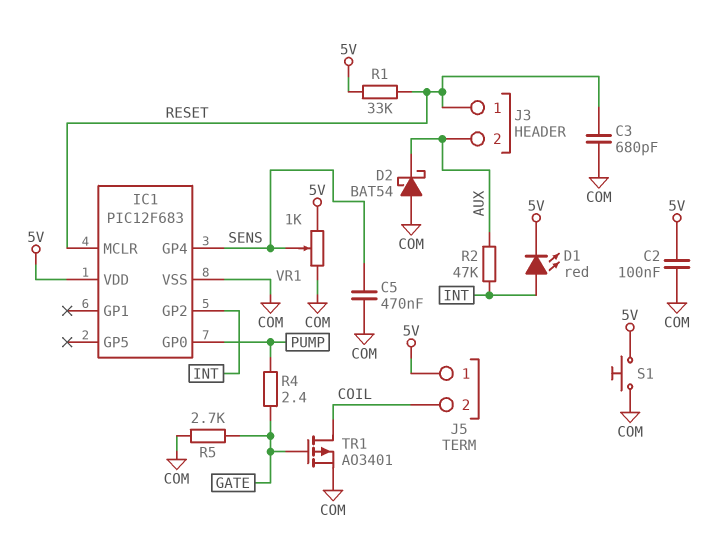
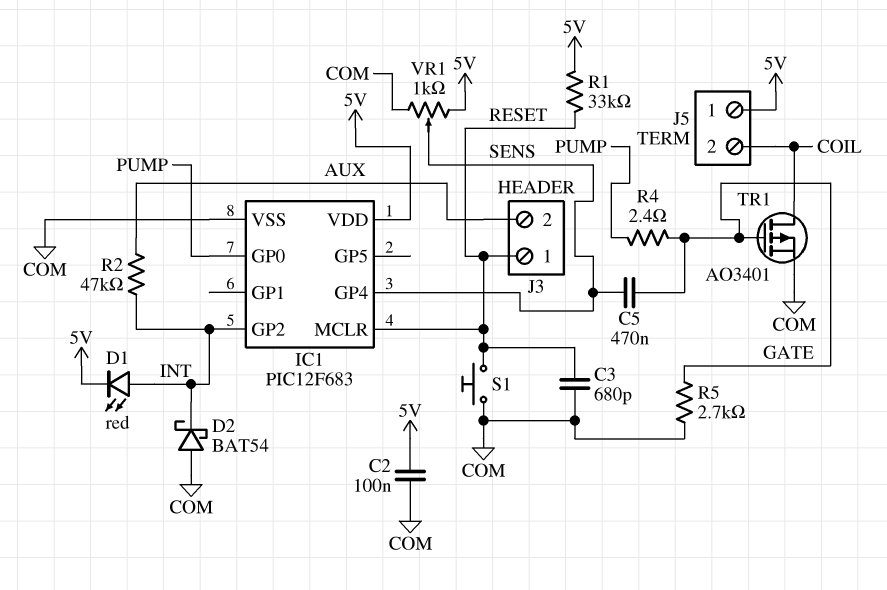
C5: 470nF (COM, SENS) -> 470nF (GATE, SENS)
D2: schottky BAT54 (A COM, K AUX) -> schottky BAT54 (A COM, K INT)
S1: button (5V, COM) -> button (COM, RESET)

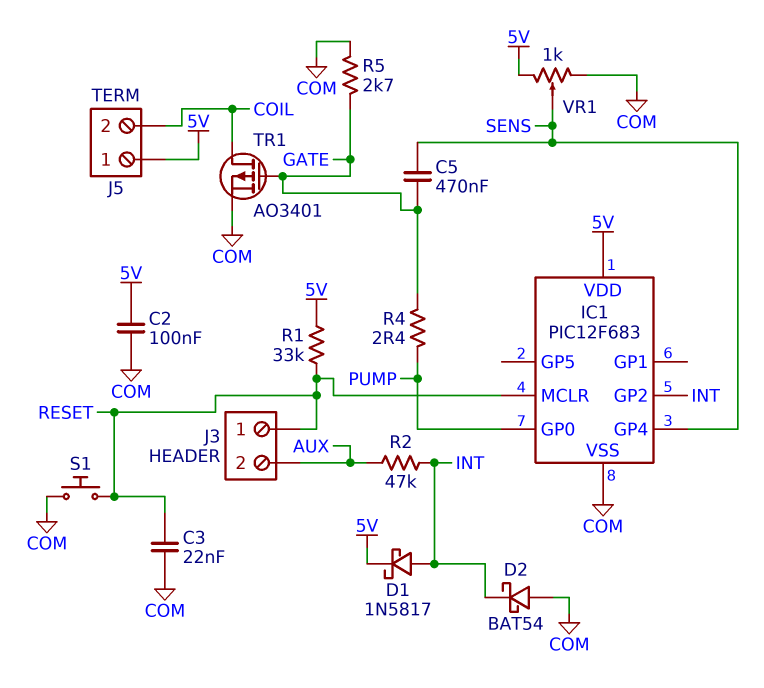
C3: 680pF (COM, RESET) -> 22nF (COM, RESET)
D1: LED red (A INT, K 5V) -> schottky 1N5817 (A INT, K 5V)

